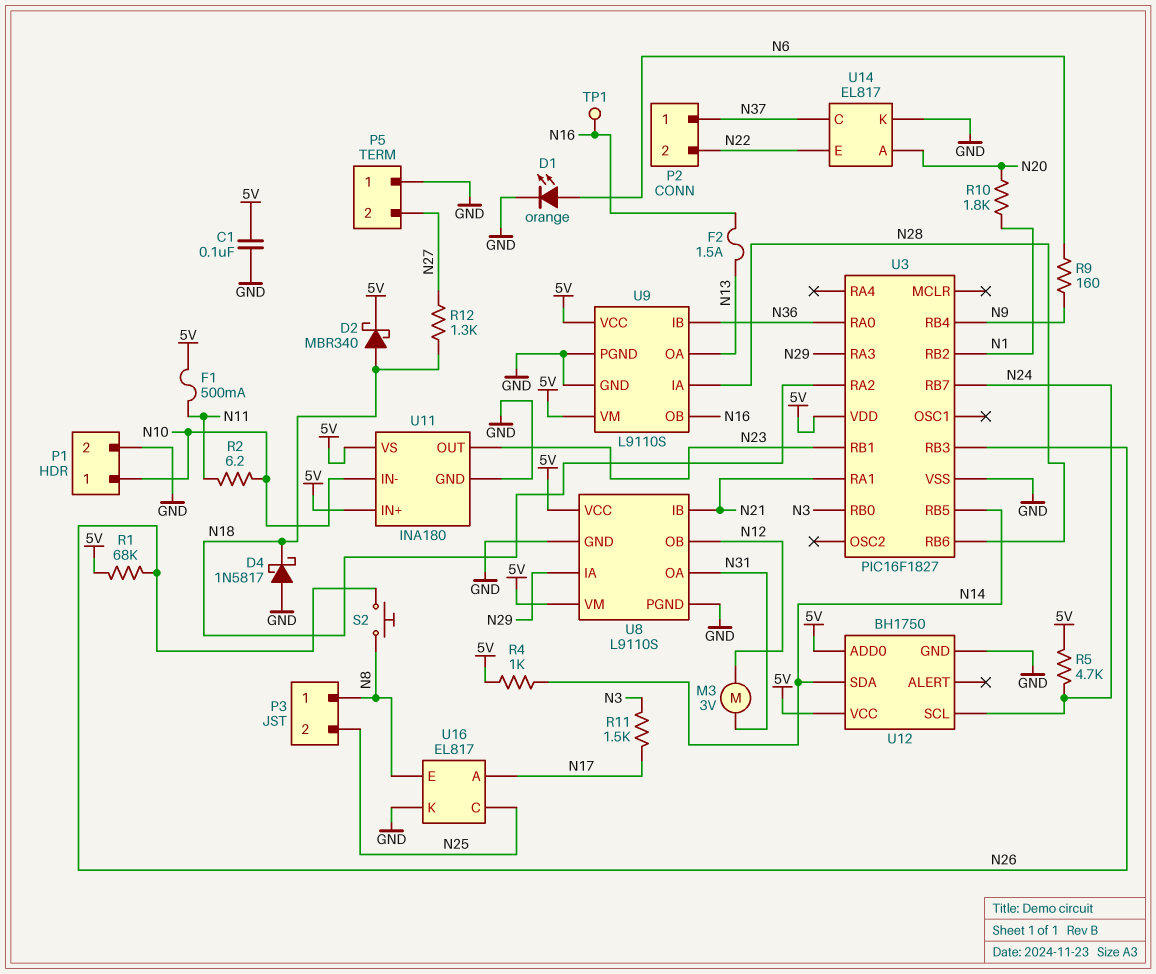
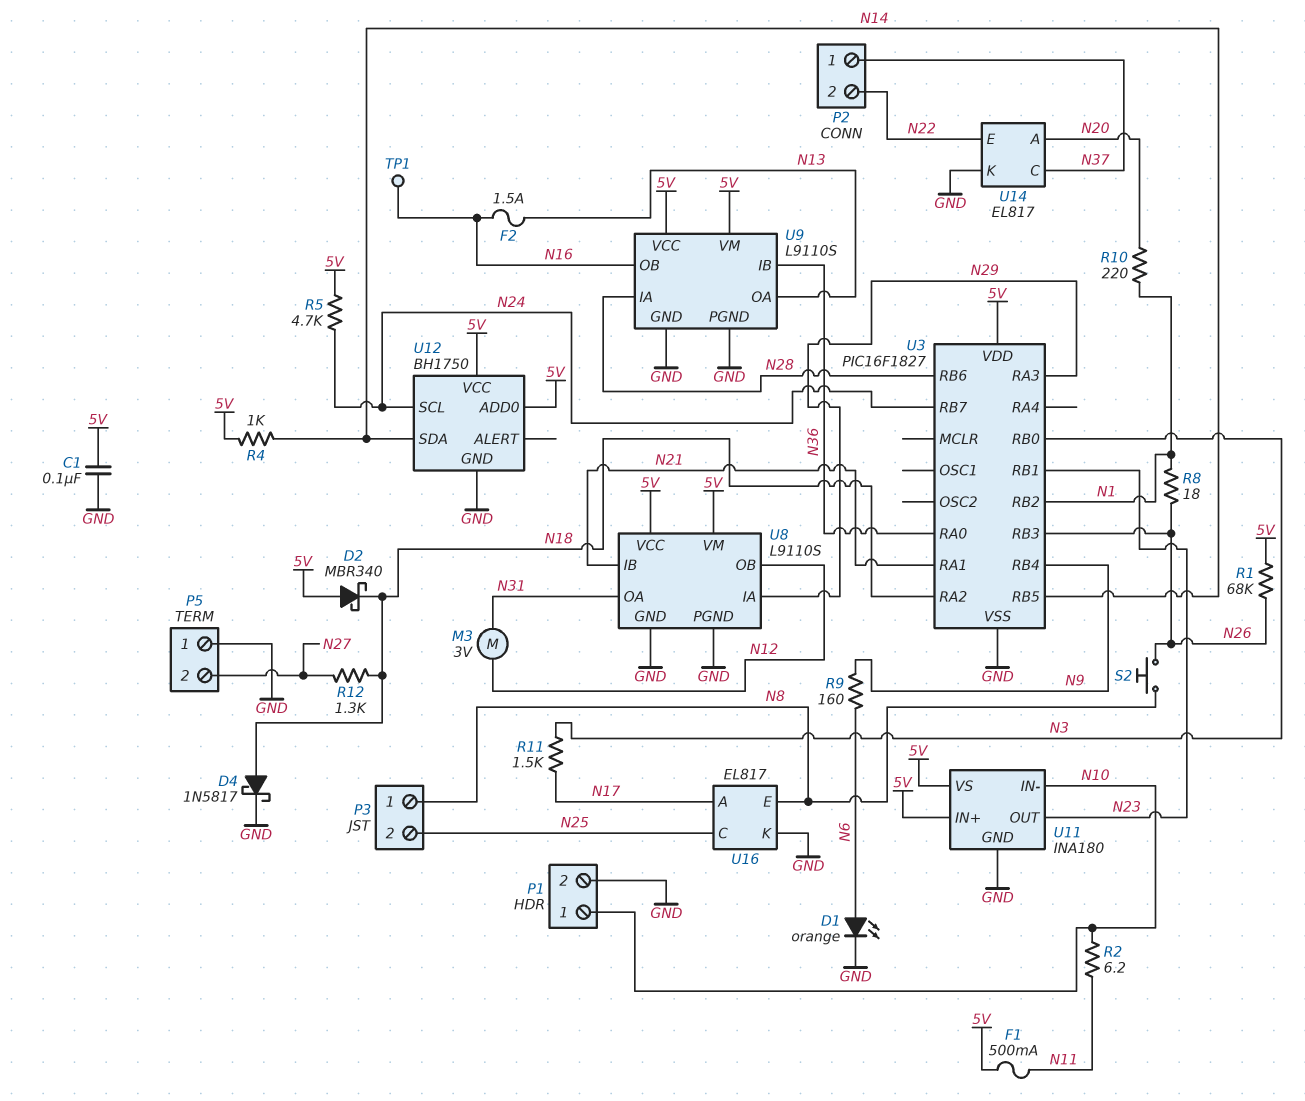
D2: schottky MBR340 (A N18, K 5V) -> schottky MBR340 (A 5V, K N18)
D4: schottky 1N5817 (A GND, K N18) -> schottky 1N5817 (A N18, K GND)
R8: none -> 18 (N1, N26)
R10: 1.8k (N1, N20) -> 220 (N1, N20)

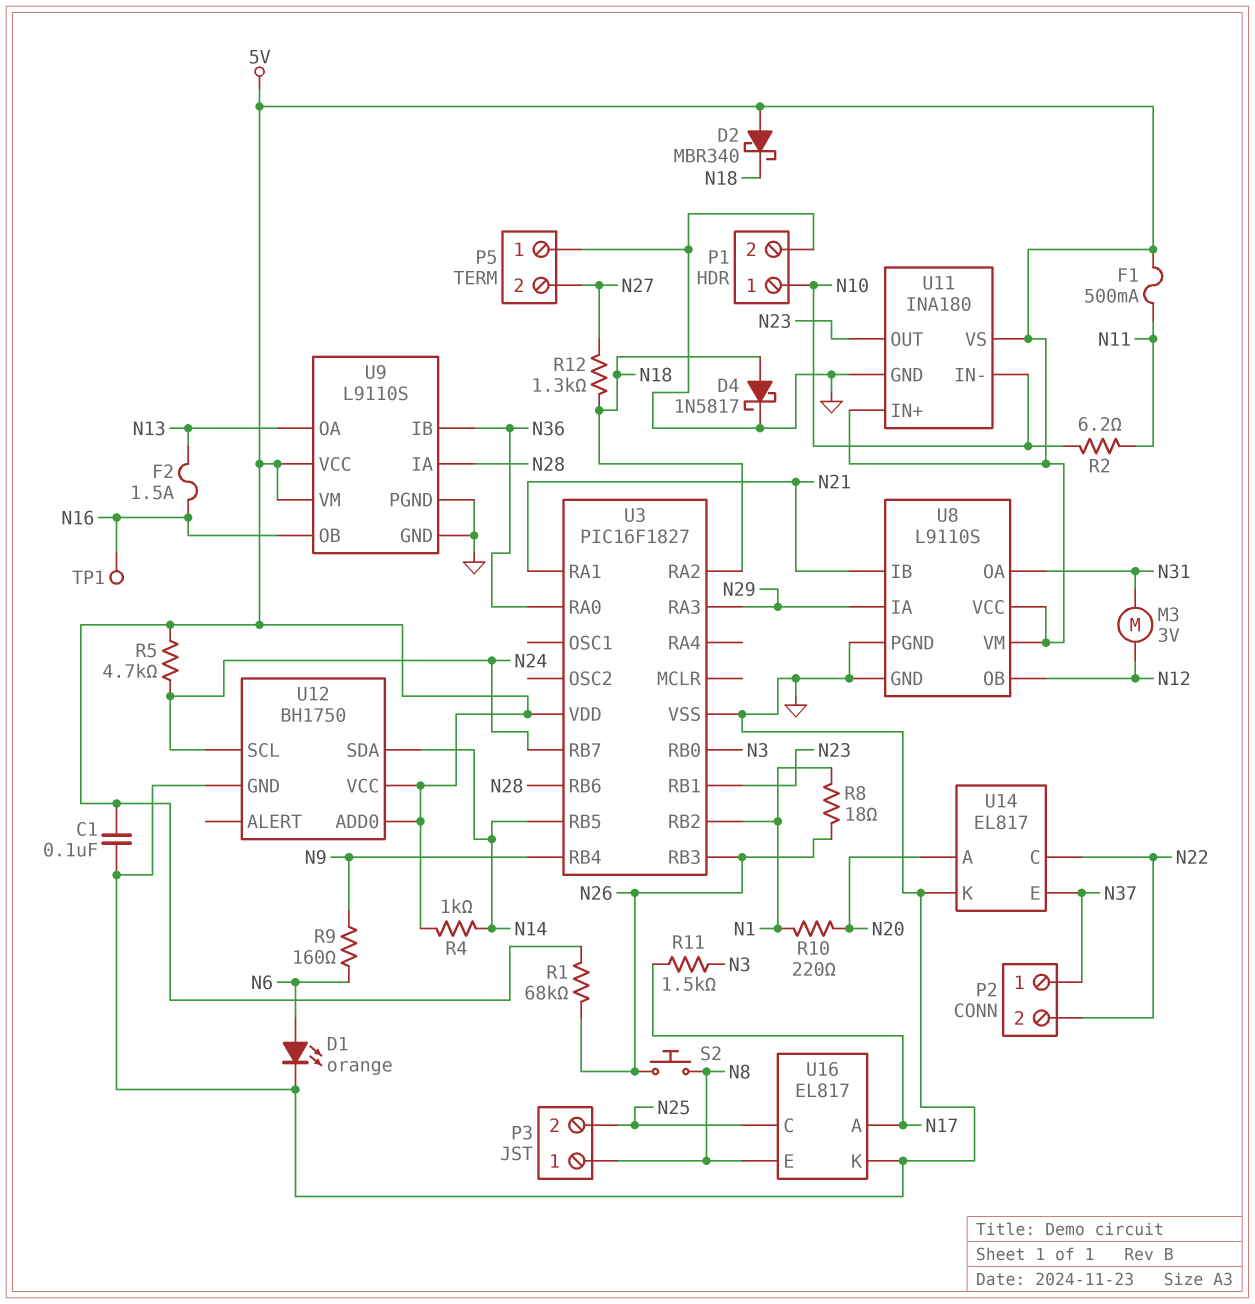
U14 pin C: N37 -> N22
U14 pin E: N22 -> N37

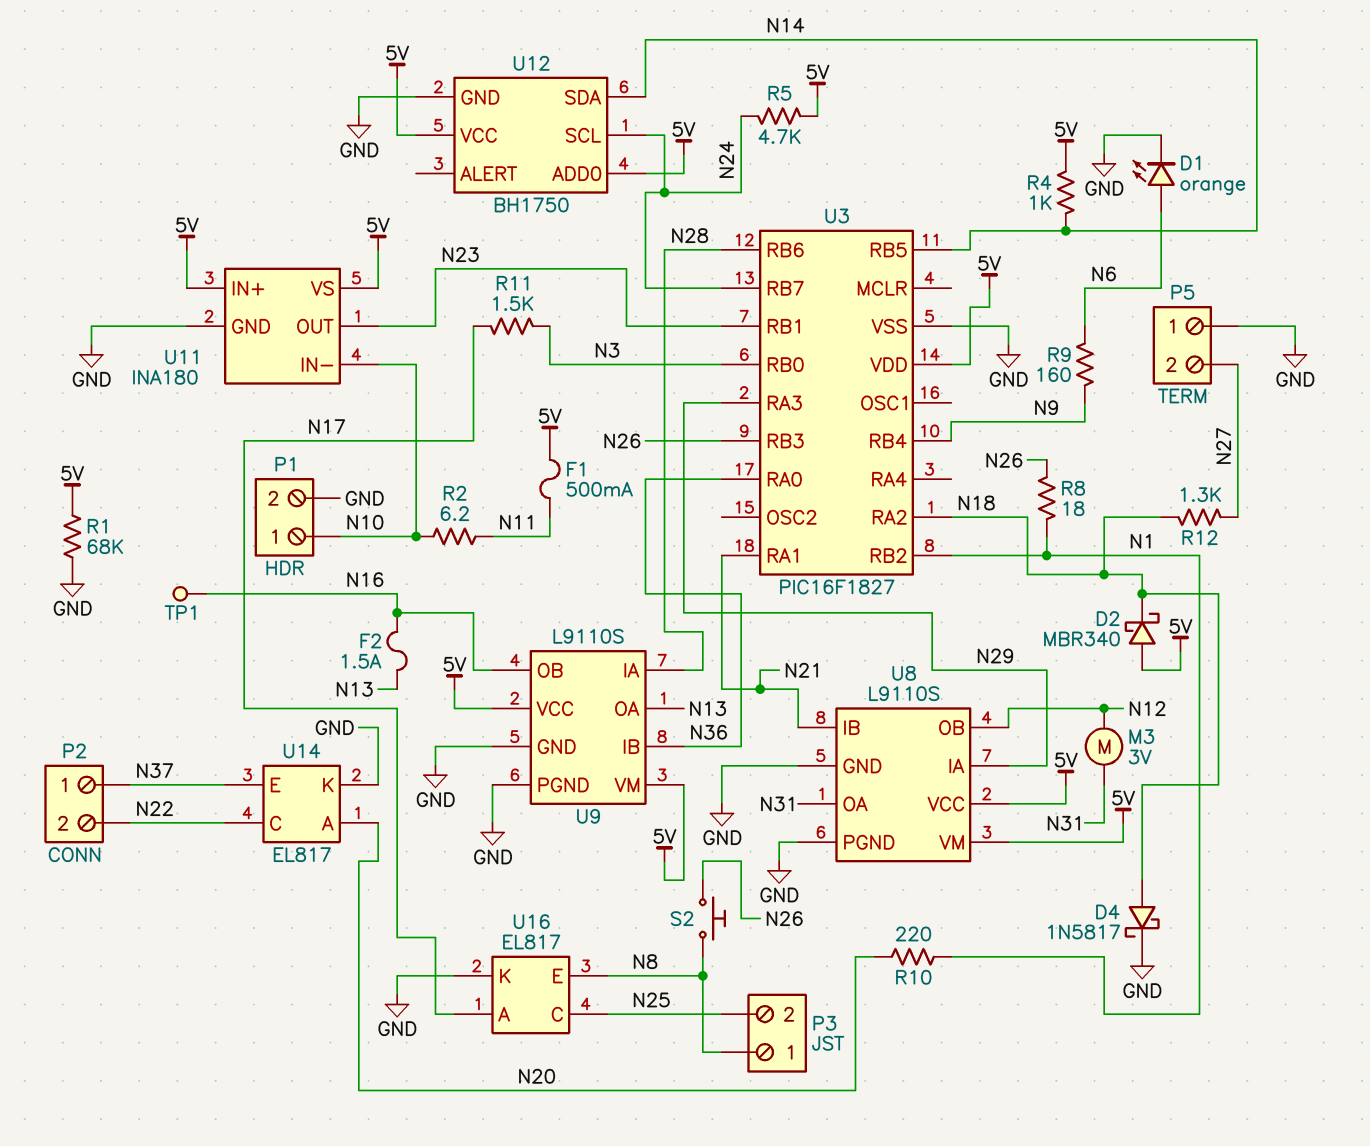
C1: 100nF (5V, GND) -> none
R1: 68k (5V, N26) -> 68k (5V, GND)

